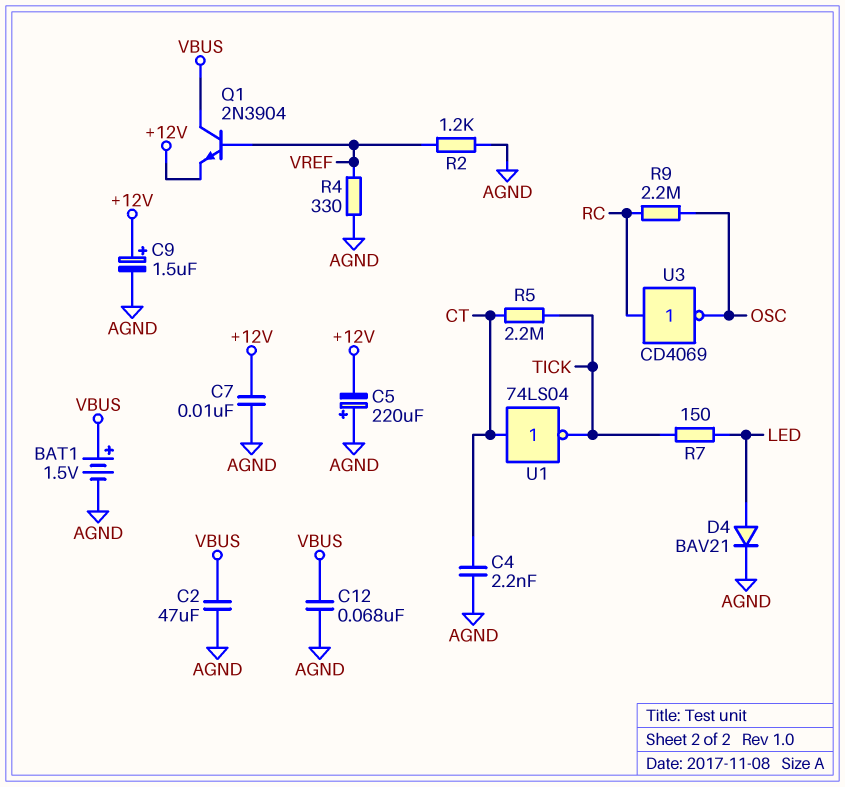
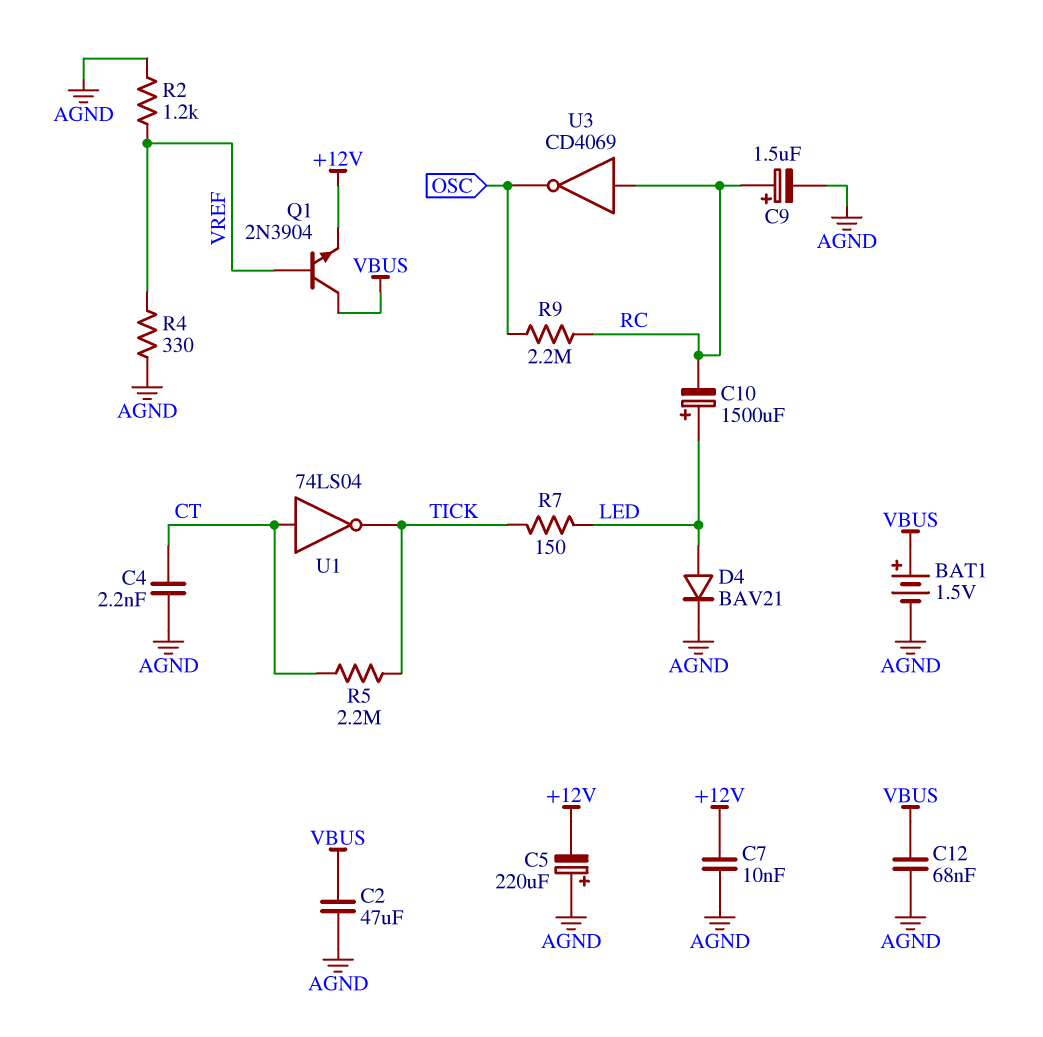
C9: 1.5uF (plus +12V, minus AGND) -> 1.5uF (plus RC, minus AGND)
C10: none -> 1500uF (plus LED, minus RC)

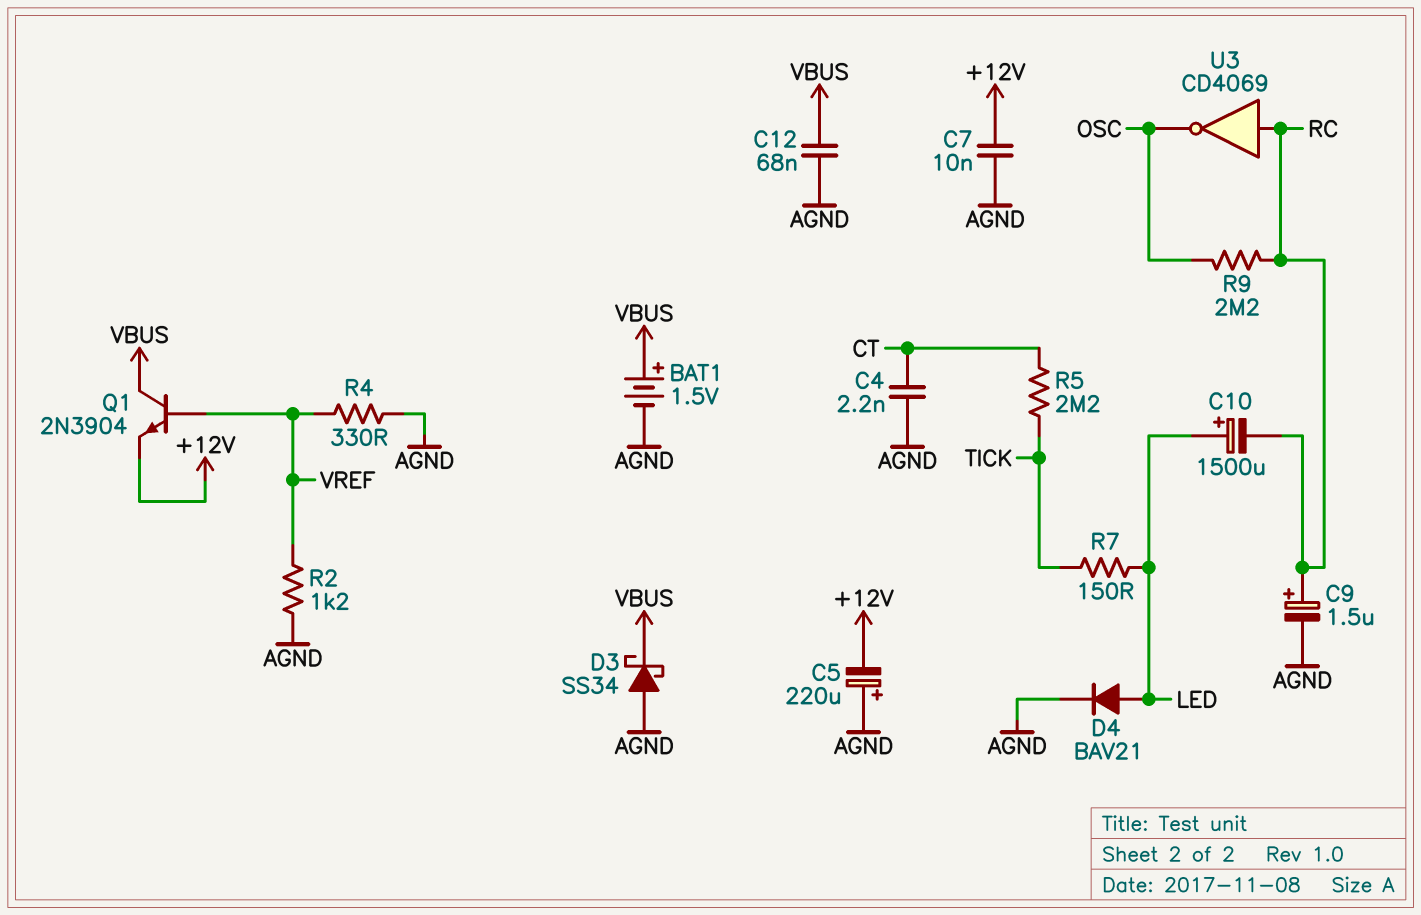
C2: 47uF (AGND, VBUS) -> none
D3: none -> schottky SS34 (A AGND, K VBUS)
U1: NOT 74LS04 (in CT, out TICK) -> none

